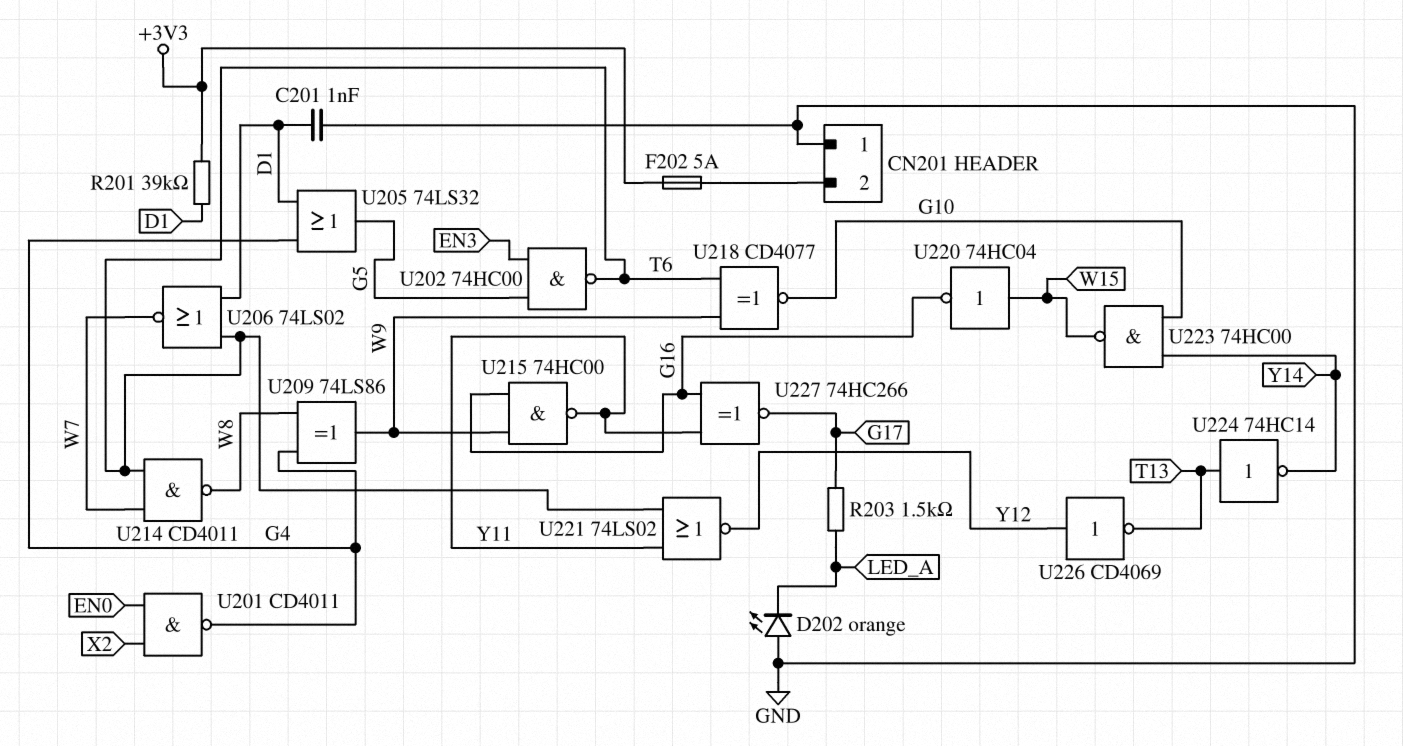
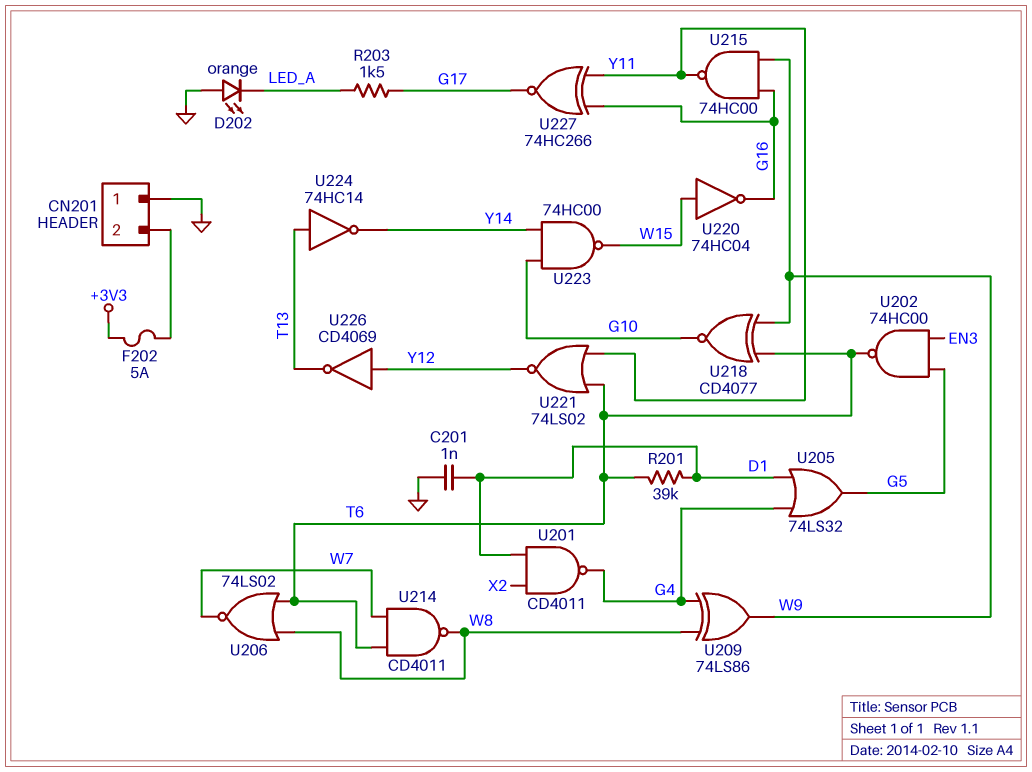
R201: 39k (+3V3, D1) -> 39k (D1, T6)
U201: NAND CD4011 (in EN0, in X2, out G4) -> NAND CD4011 (in D1, in X2, out G4)
U206: NOR 74LS02 (in D1, in T6, out W7) -> NOR 74LS02 (in T6, in W8, out W7)

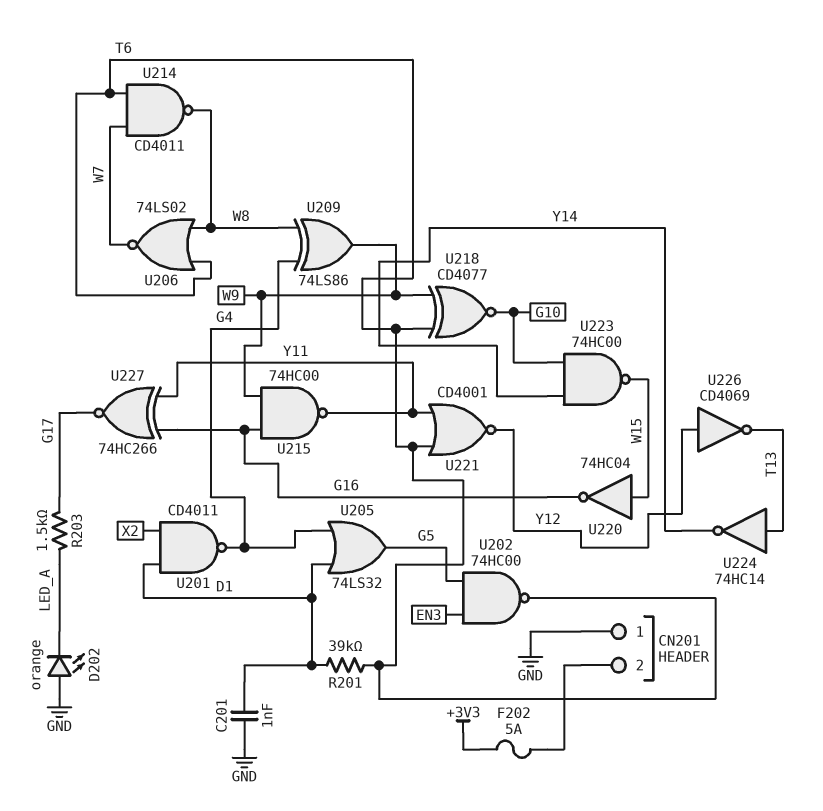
U221: NOR 74LS02 (in T6, in Y11, out Y12) -> NOR CD4001 (in T6, in Y11, out Y12)

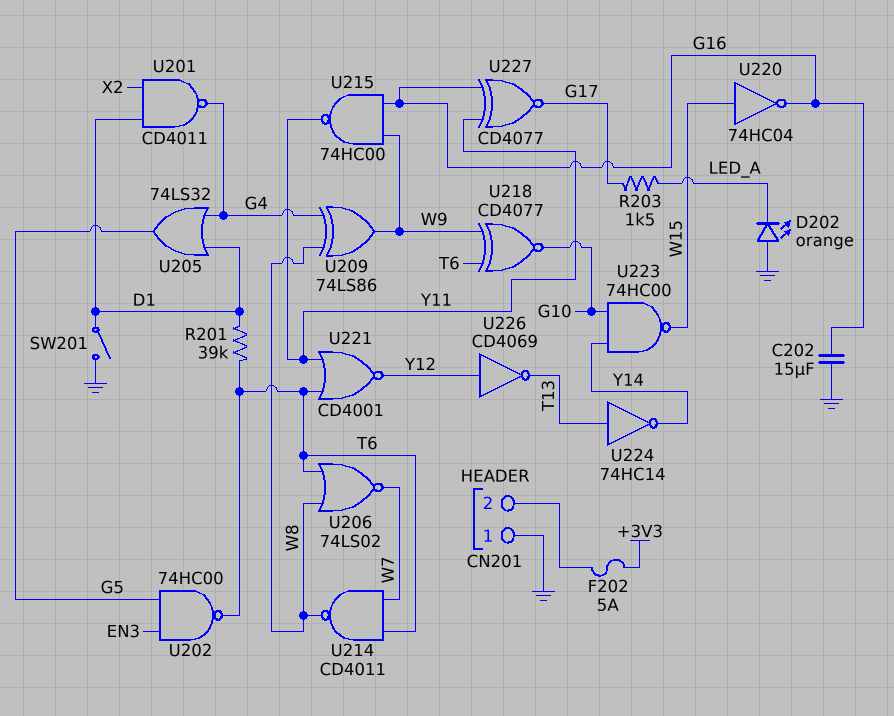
C201: 1nF (D1, GND) -> none
C202: none -> 15uF (G16, GND)
SW201: none -> switch (D1, GND)
U227: XNOR 74HC266 (in G16, in Y11, out G17) -> XNOR CD4077 (in G16, in Y11, out G17)

